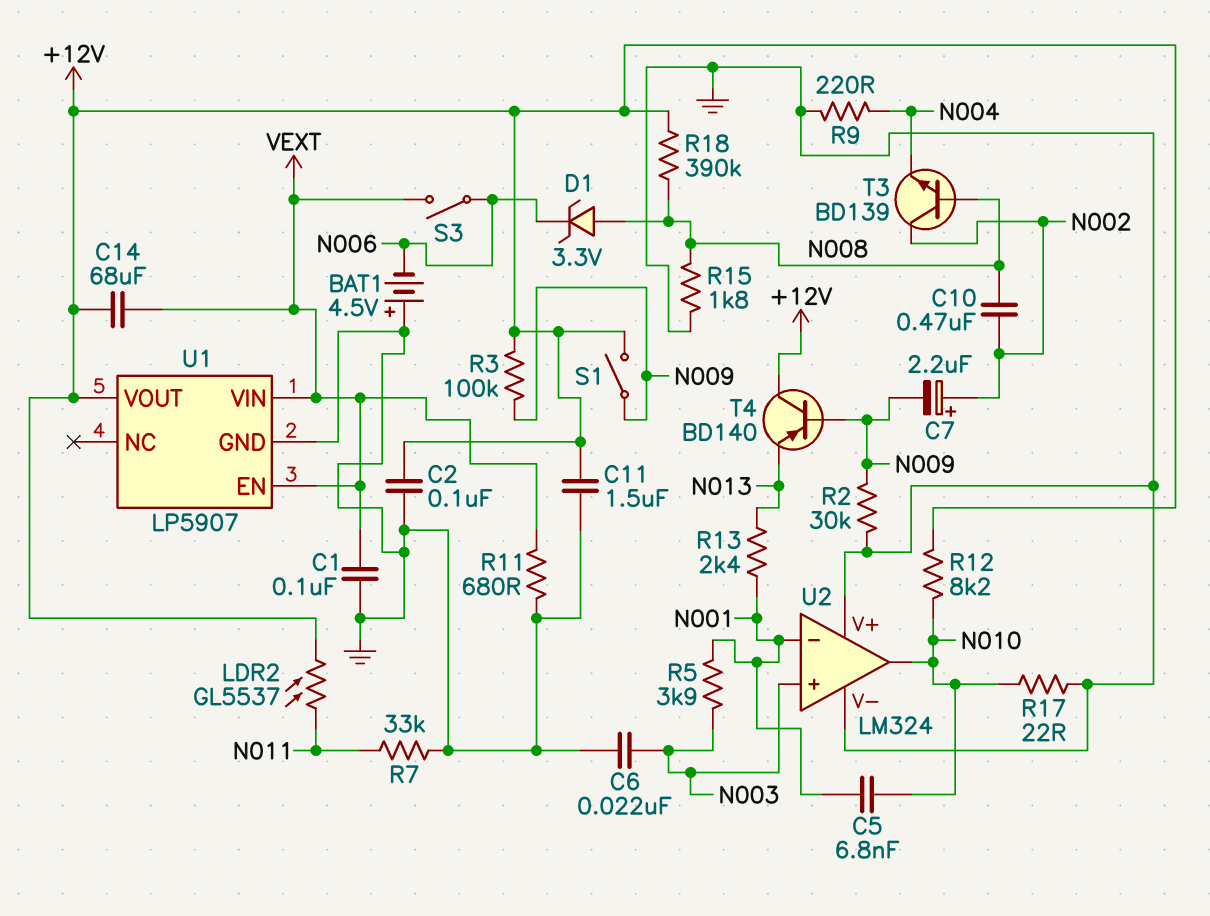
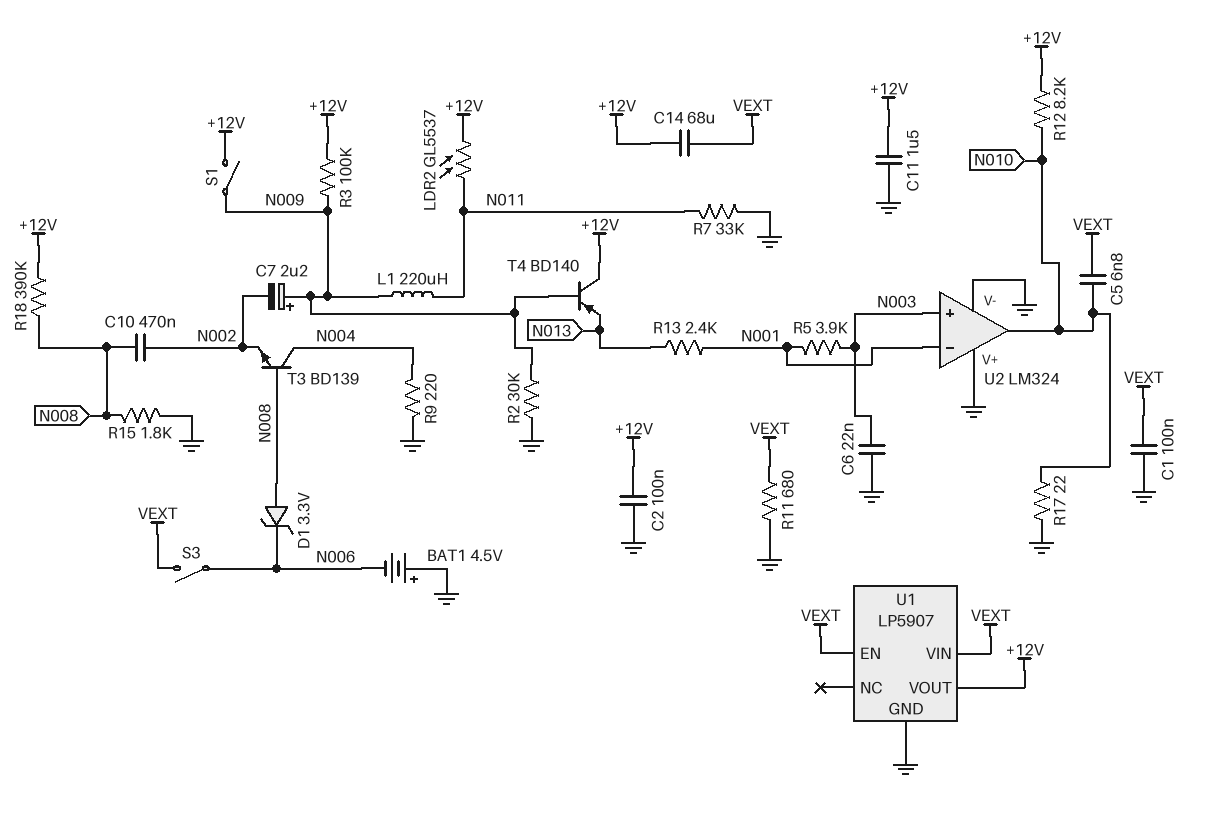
C5: 6.8nF (N001, N010) -> 6.8nF (N010, VEXT)
C7: 2.2uF (plus N002, minus N009) -> 2.2uF (plus N009, minus N002)
L1: none -> 220uH (N009, N011)
T3: NPN BD139 (B N008, C N002, E N004) -> NPN BD139 (B N008, C N004, E N002)

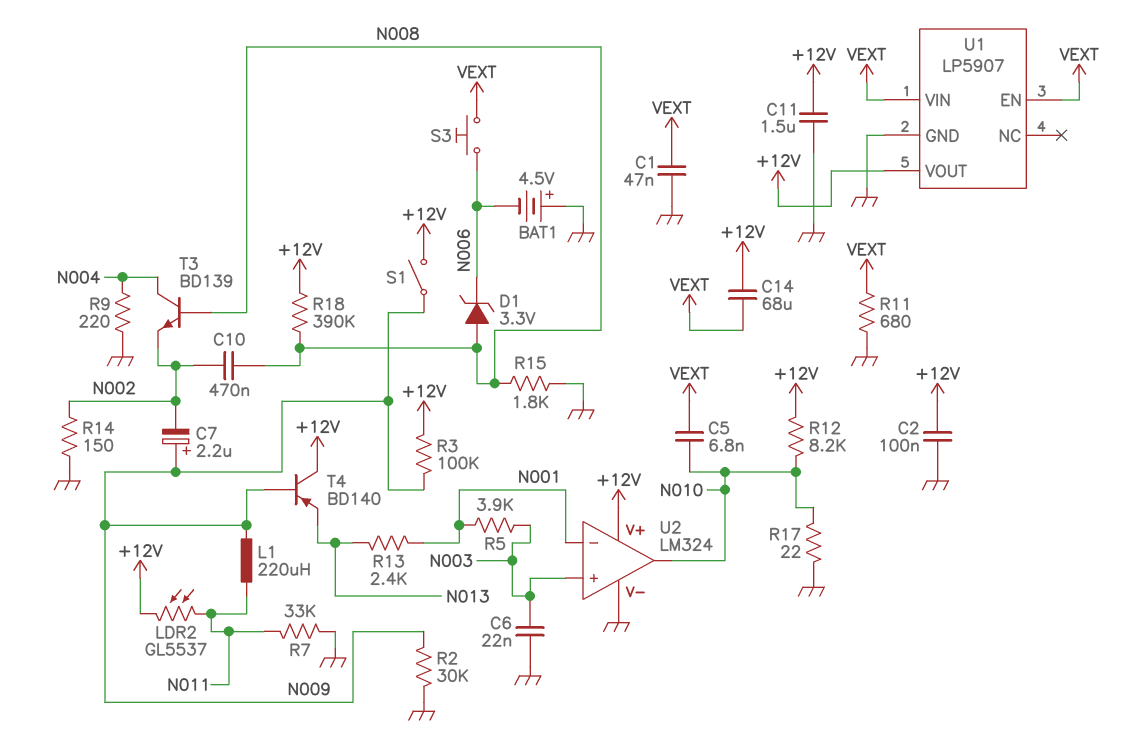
C1: 100nF (GND, VEXT) -> 47nF (GND, VEXT)
R14: none -> 150 (GND, N002)
S3: switch (N006, VEXT) -> button (N006, VEXT)
U2 pin V+: GND -> +12V

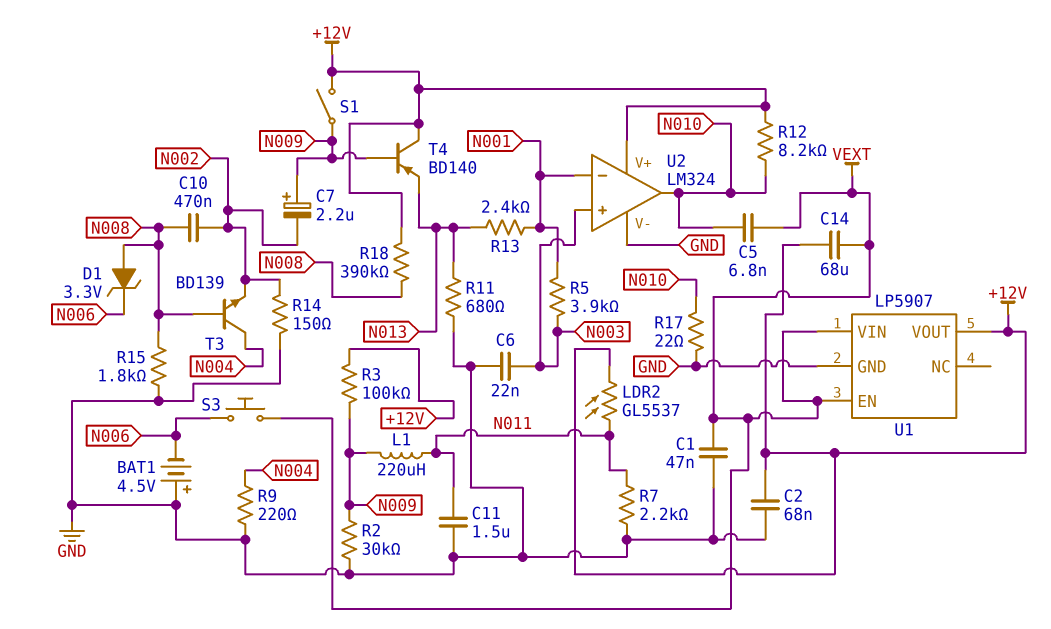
C2: 100nF (+12V, GND) -> 68nF (+12V, GND)
C11: 1.5uF (+12V, GND) -> 1.5uF (GND, N011)
R7: 33k (GND, N011) -> 2.2k (GND, N011)
R11: 680 (GND, VEXT) -> 680 (GND, N013)

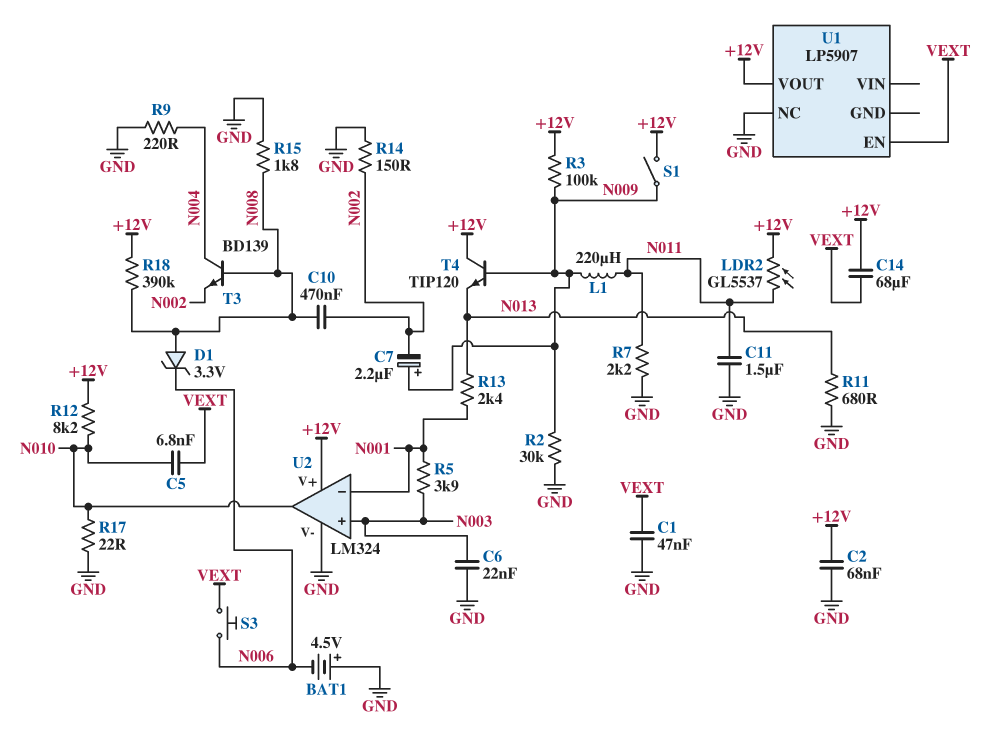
T4: PNP BD140 (B N009, C +12V, E N013) -> NPN TIP120 (B N009, C +12V, E N013)
U1 pin GND: GND -> none
U1 pin NC: none -> GND
U1 pin VIN: VEXT -> none

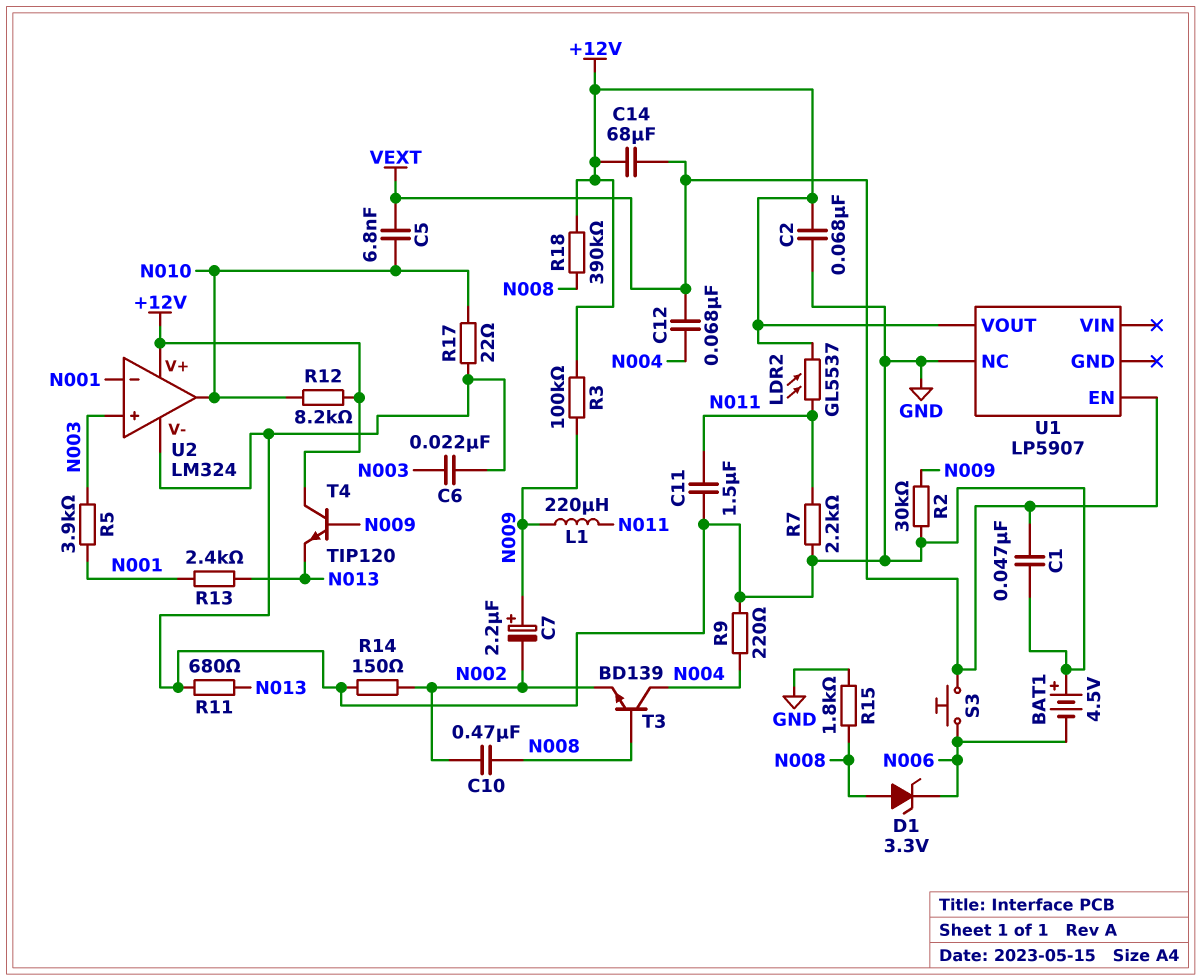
C12: none -> 68nF (N004, VEXT)
S1: switch (+12V, N009) -> none

